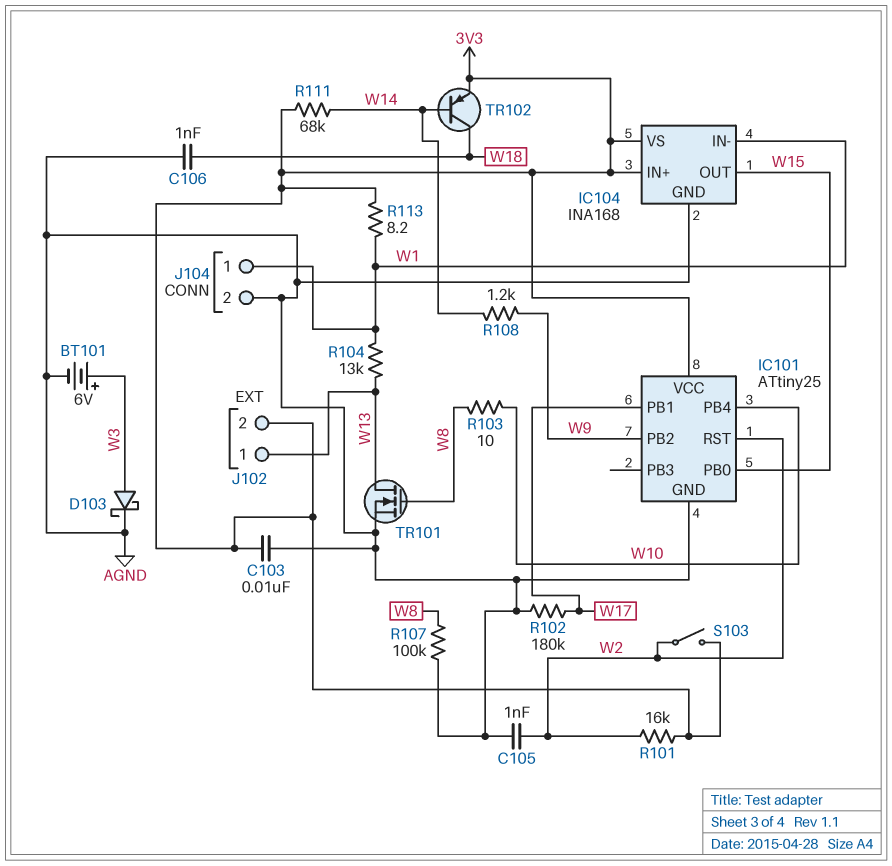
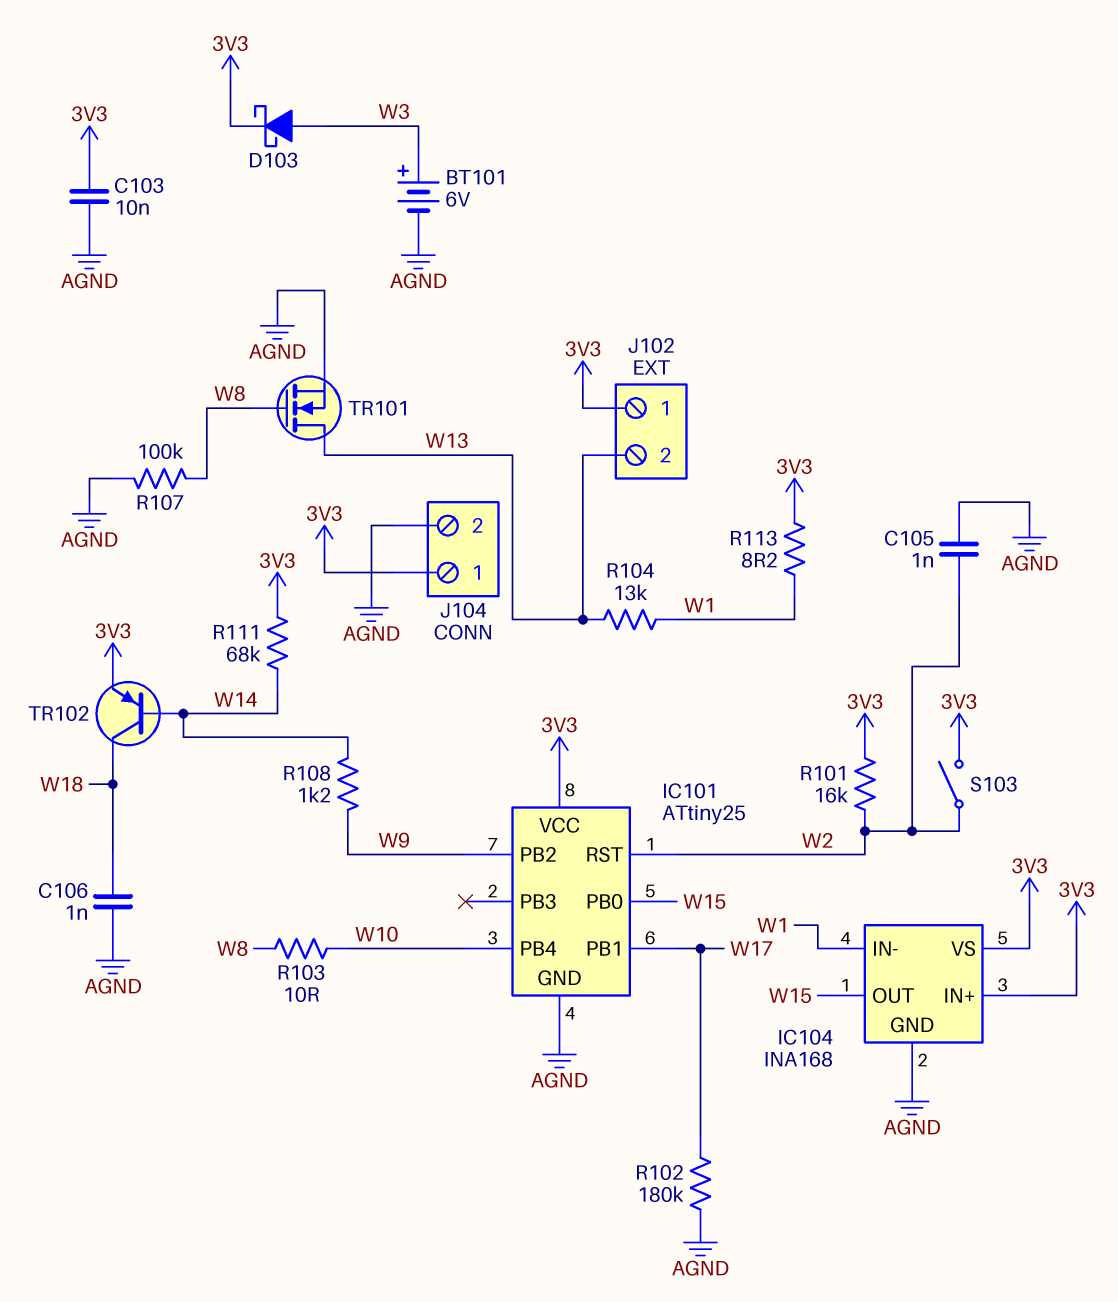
D103: schottky (A W3, K AGND) -> schottky (A W3, K 3V3)
J102 pin 1: W13 -> 3V3
J102 pin 2: 3V3 -> W13
J104 pin 1: W1 -> 3V3

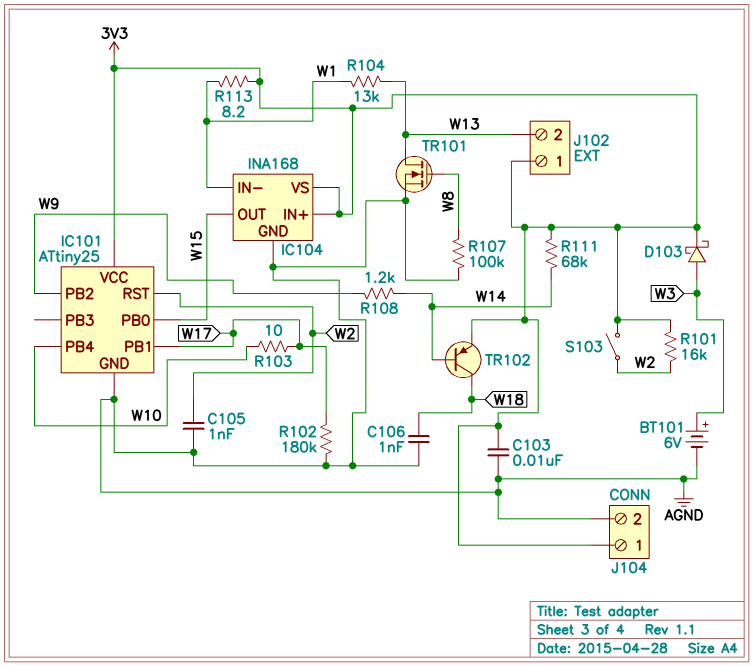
R103: 10 (W8, W10) -> 10 (W10, W17)

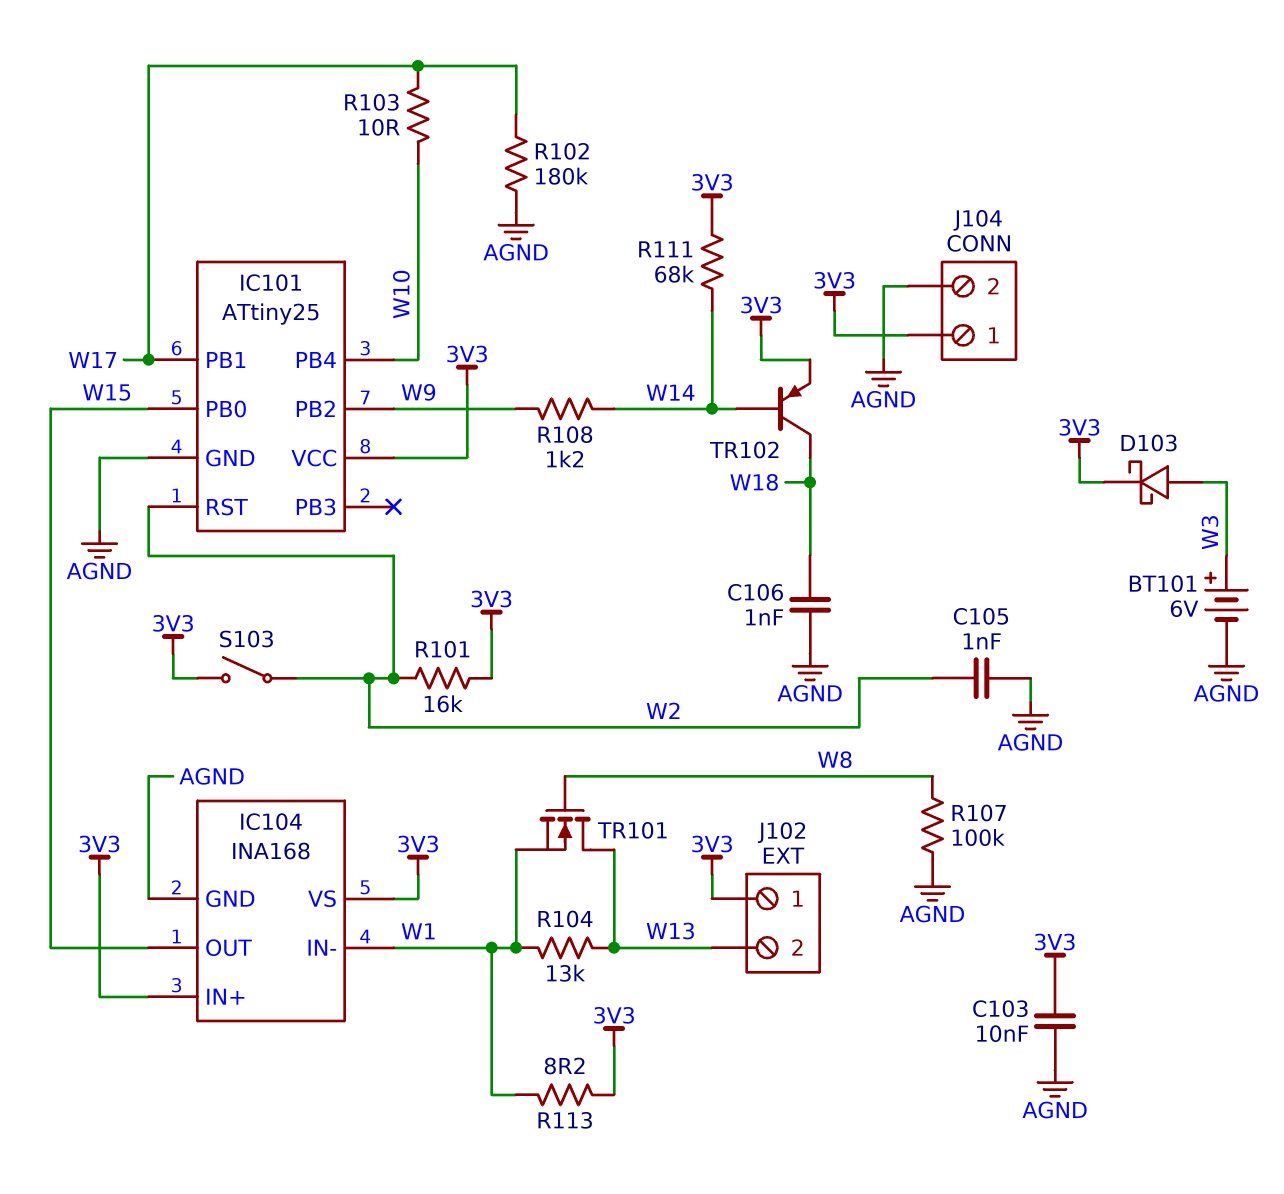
TR101: NMOS (G W8, D W13, S AGND) -> NMOS (G W8, D W13, S W1)

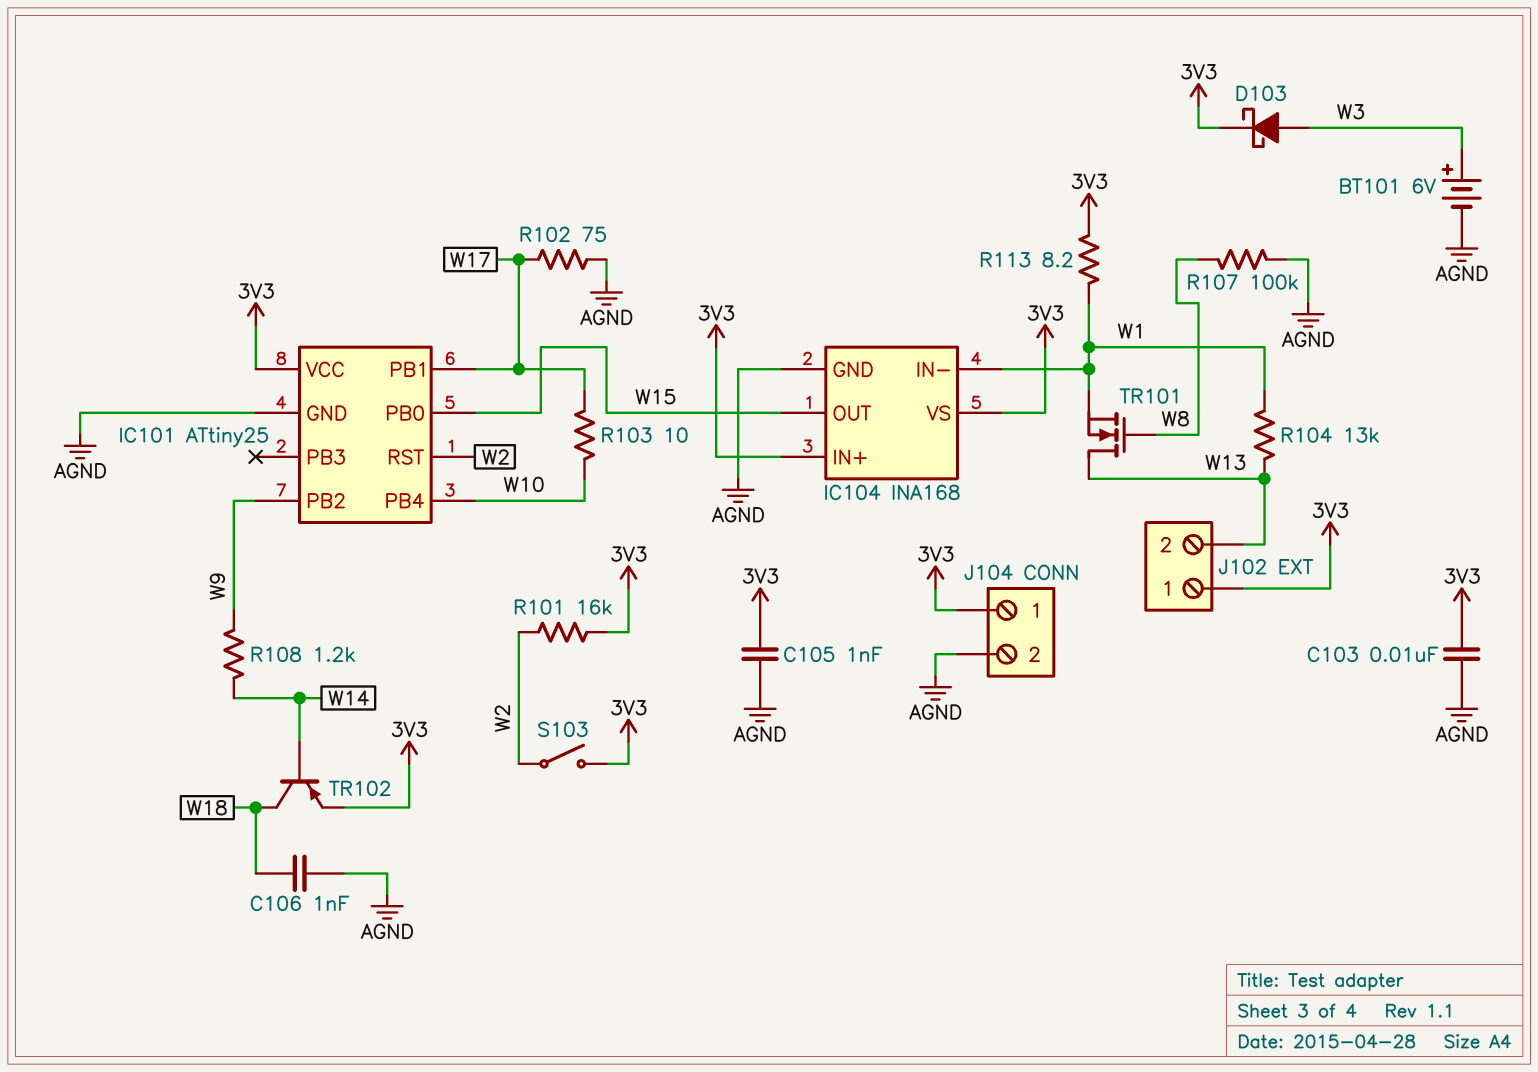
C105: 1nF (AGND, W2) -> 1nF (3V3, AGND)
R102: 180k (AGND, W17) -> 75 (AGND, W17)
R111: 68k (3V3, W14) -> none

